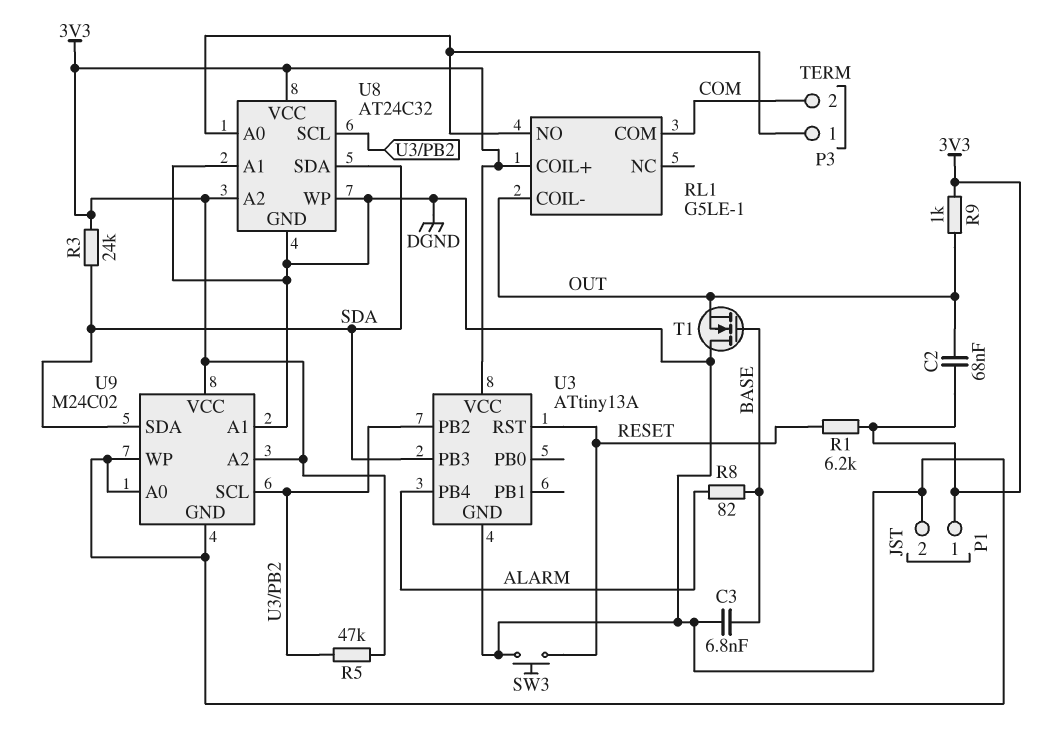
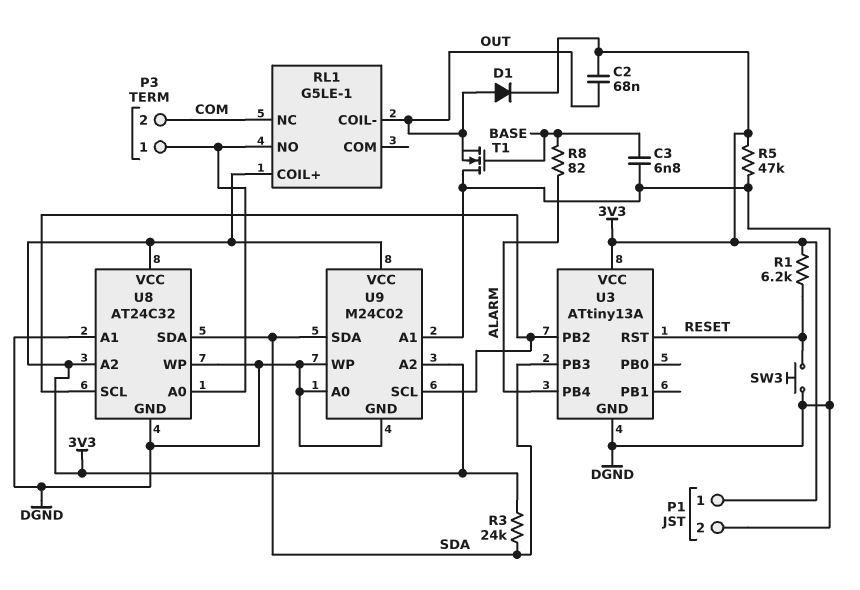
D1: none -> diode (A OUT, K 3V3)
R5: 47k (3V3, U3/PB2) -> 47k (3V3, DGND)
R9: 1k (3V3, OUT) -> none
RL1 pin COM: COM -> none
RL1 pin NC: none -> COM

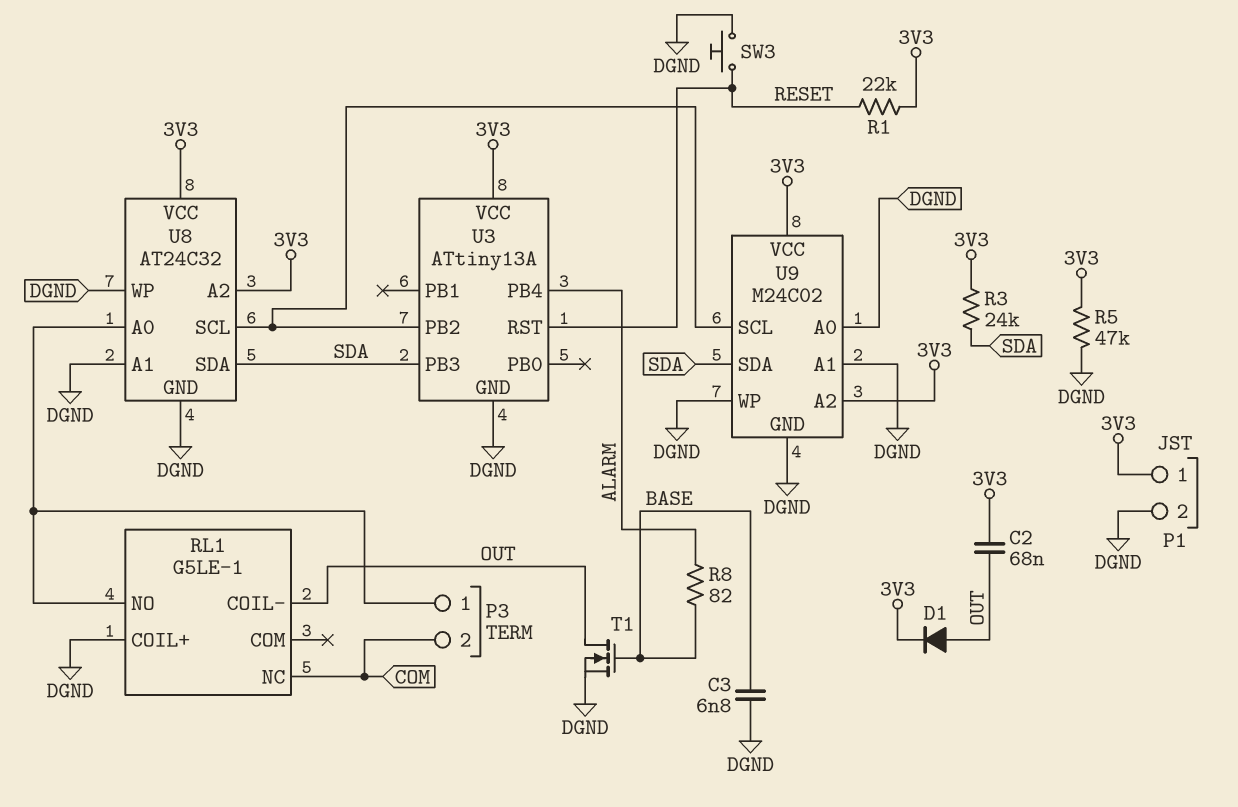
R1: 6.2k (3V3, RESET) -> 22k (3V3, RESET)
RL1 pin COIL+: 3V3 -> DGND
T1: NMOS (G BASE, D DGND, S OUT) -> NMOS (G BASE, D OUT, S DGND)

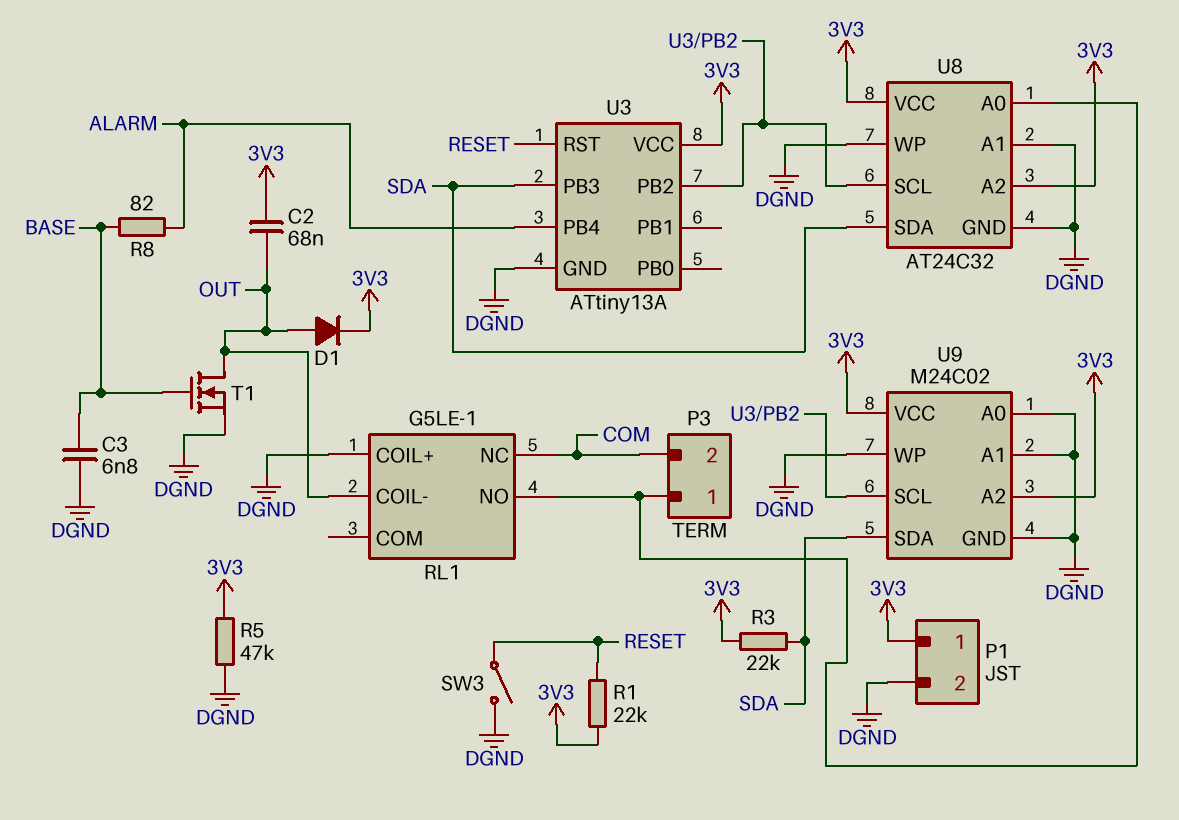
R3: 24k (3V3, SDA) -> 22k (3V3, SDA)
SW3: button (DGND, RESET) -> switch (DGND, RESET)

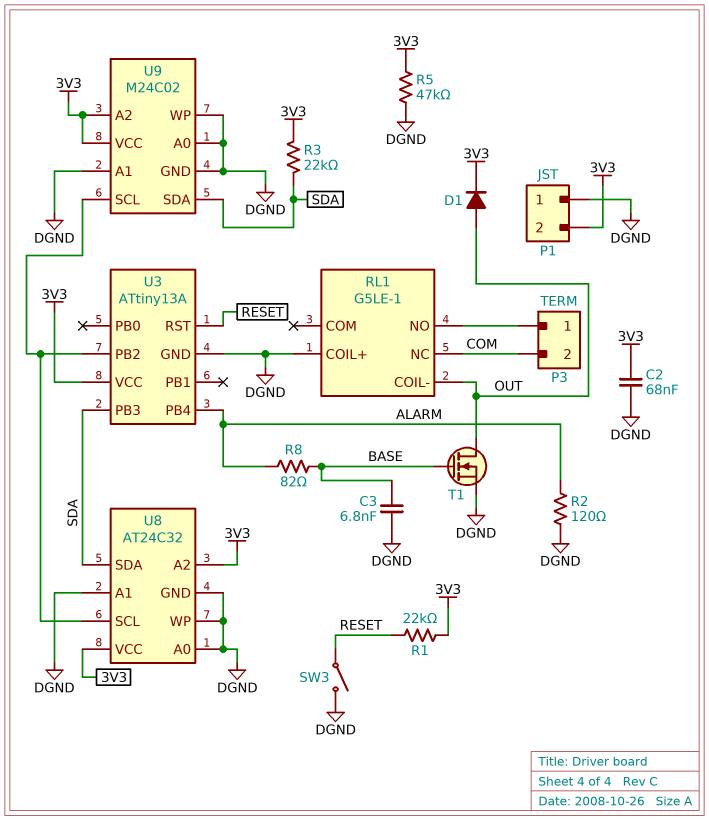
C2: 68nF (3V3, OUT) -> 68nF (3V3, DGND)
P1 pin 1: 3V3 -> DGND
P1 pin 2: DGND -> 3V3
R2: none -> 120 (ALARM, DGND)
U8 pin A0: P3/1 -> DGND

